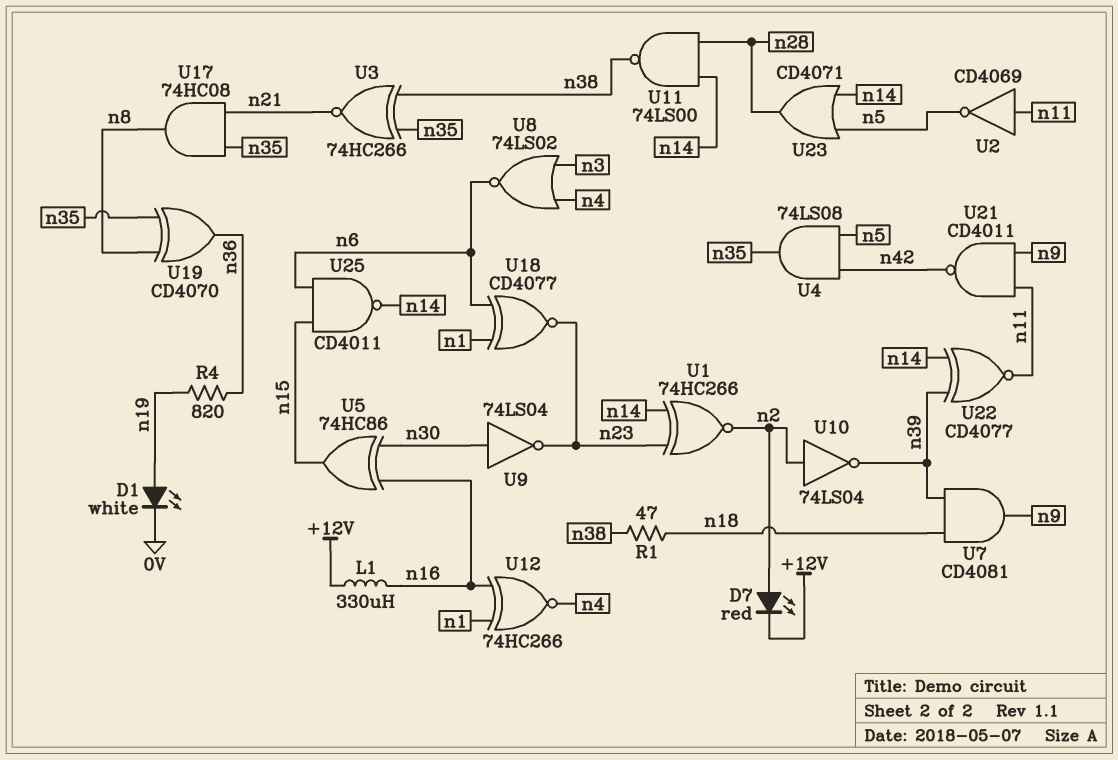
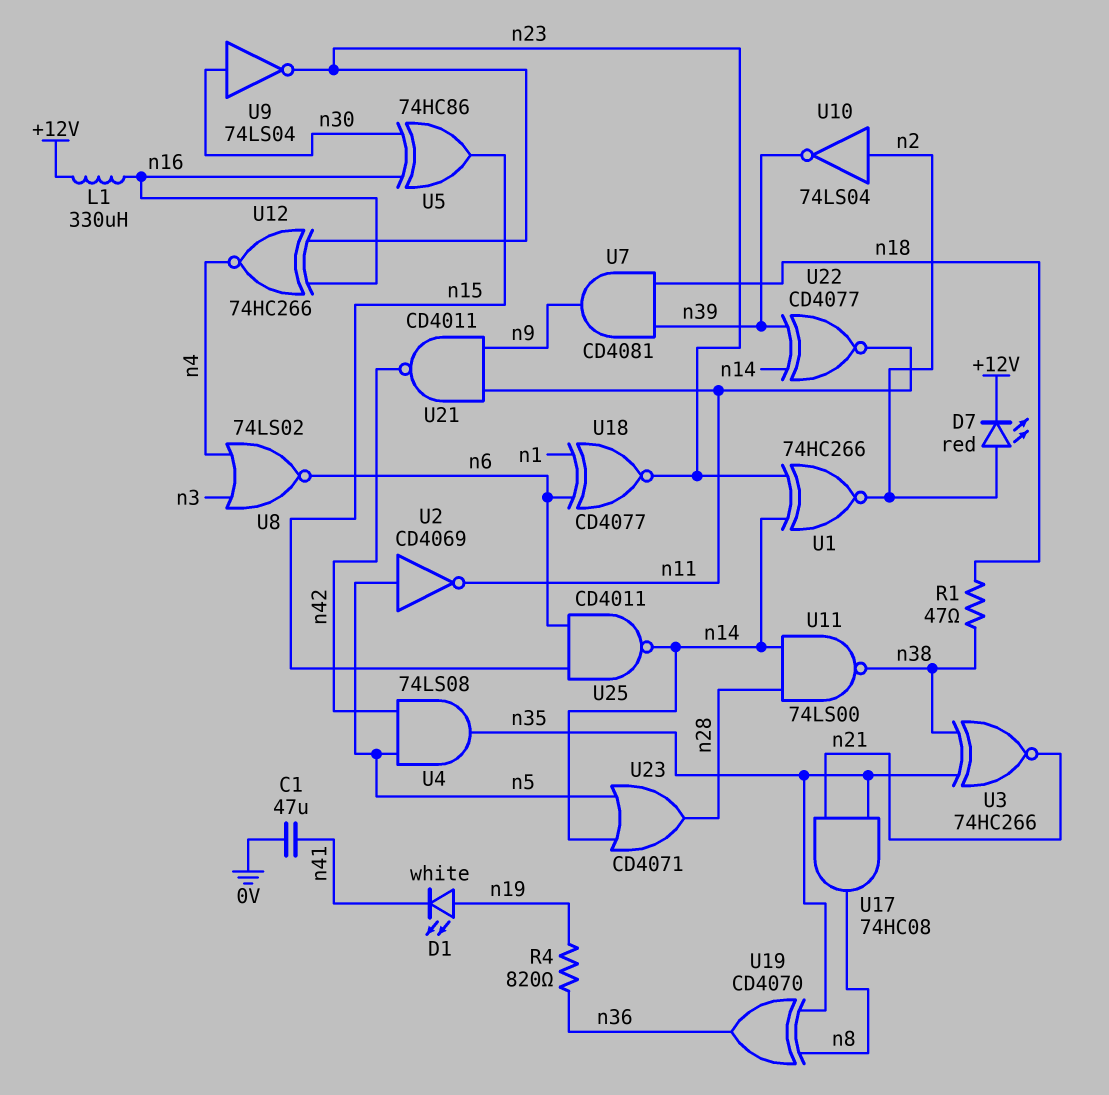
C1: none -> 47uF (0V, n41)
D1: LED white (A n19, K 0V) -> LED white (A n19, K n41)
U2: NOT CD4069 (in n11, out n5) -> NOT CD4069 (in n5, out n11)
U12: XNOR 74HC266 (in n1, in n16, out n4) -> XNOR 74HC266 (in n16, in n23, out n4)

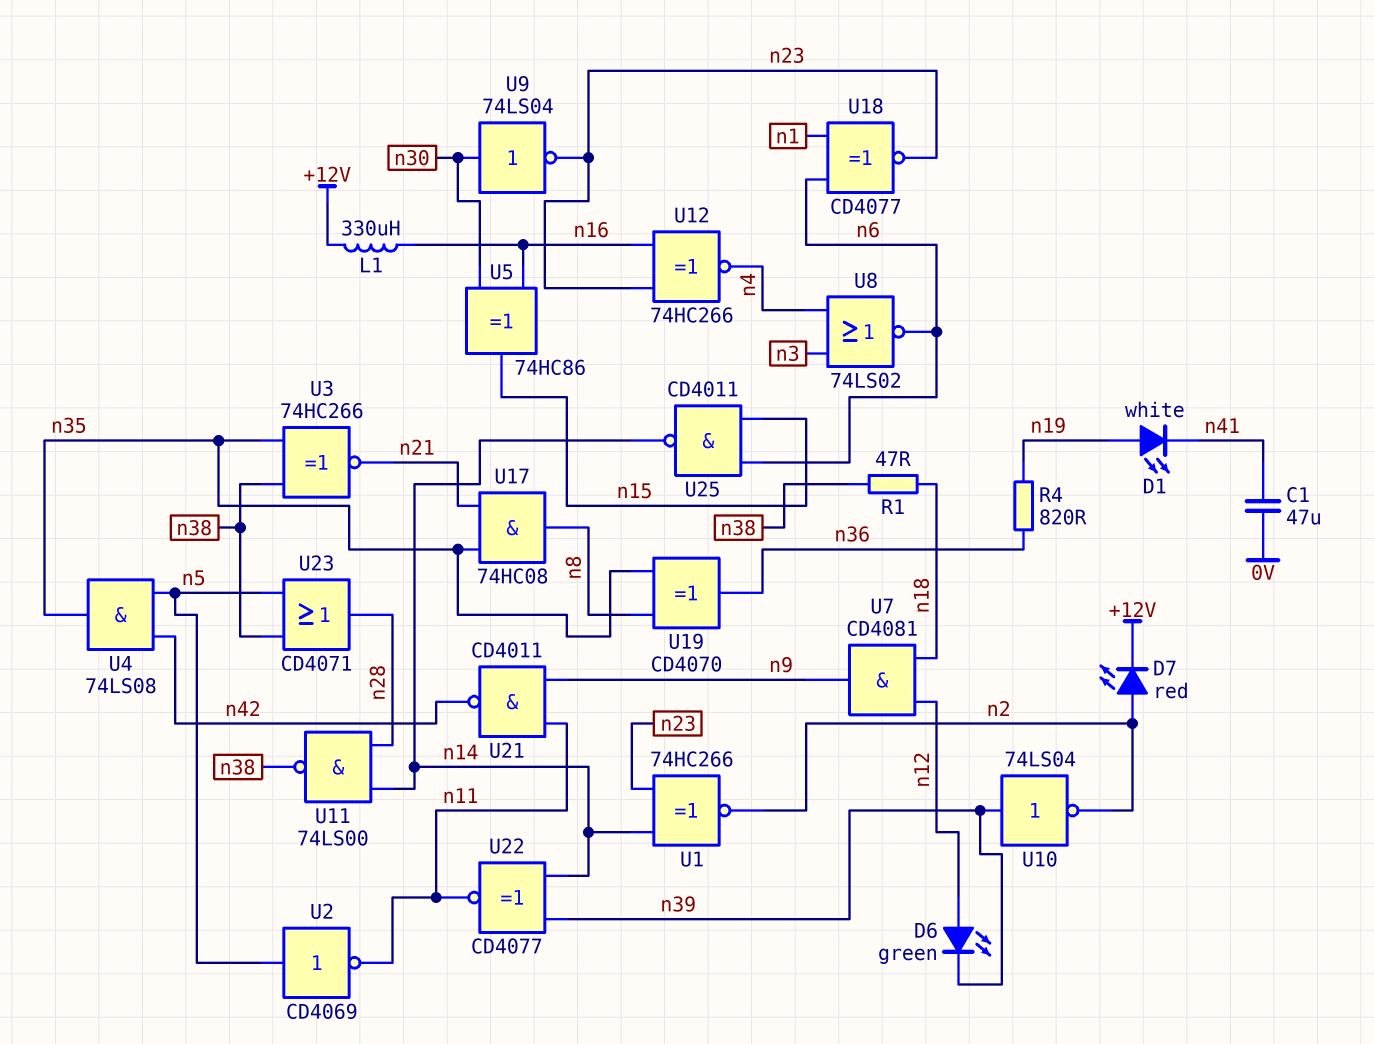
D6: none -> LED green (A n12, K n39)
U7: AND CD4081 (in n18, in n39, out n9) -> AND CD4081 (in n12, in n18, out n9)
U10: NOT 74LS04 (in n2, out n39) -> NOT 74LS04 (in n39, out n2)
U23: OR CD4071 (in n5, in n14, out n28) -> OR CD4071 (in n5, in n38, out n28)

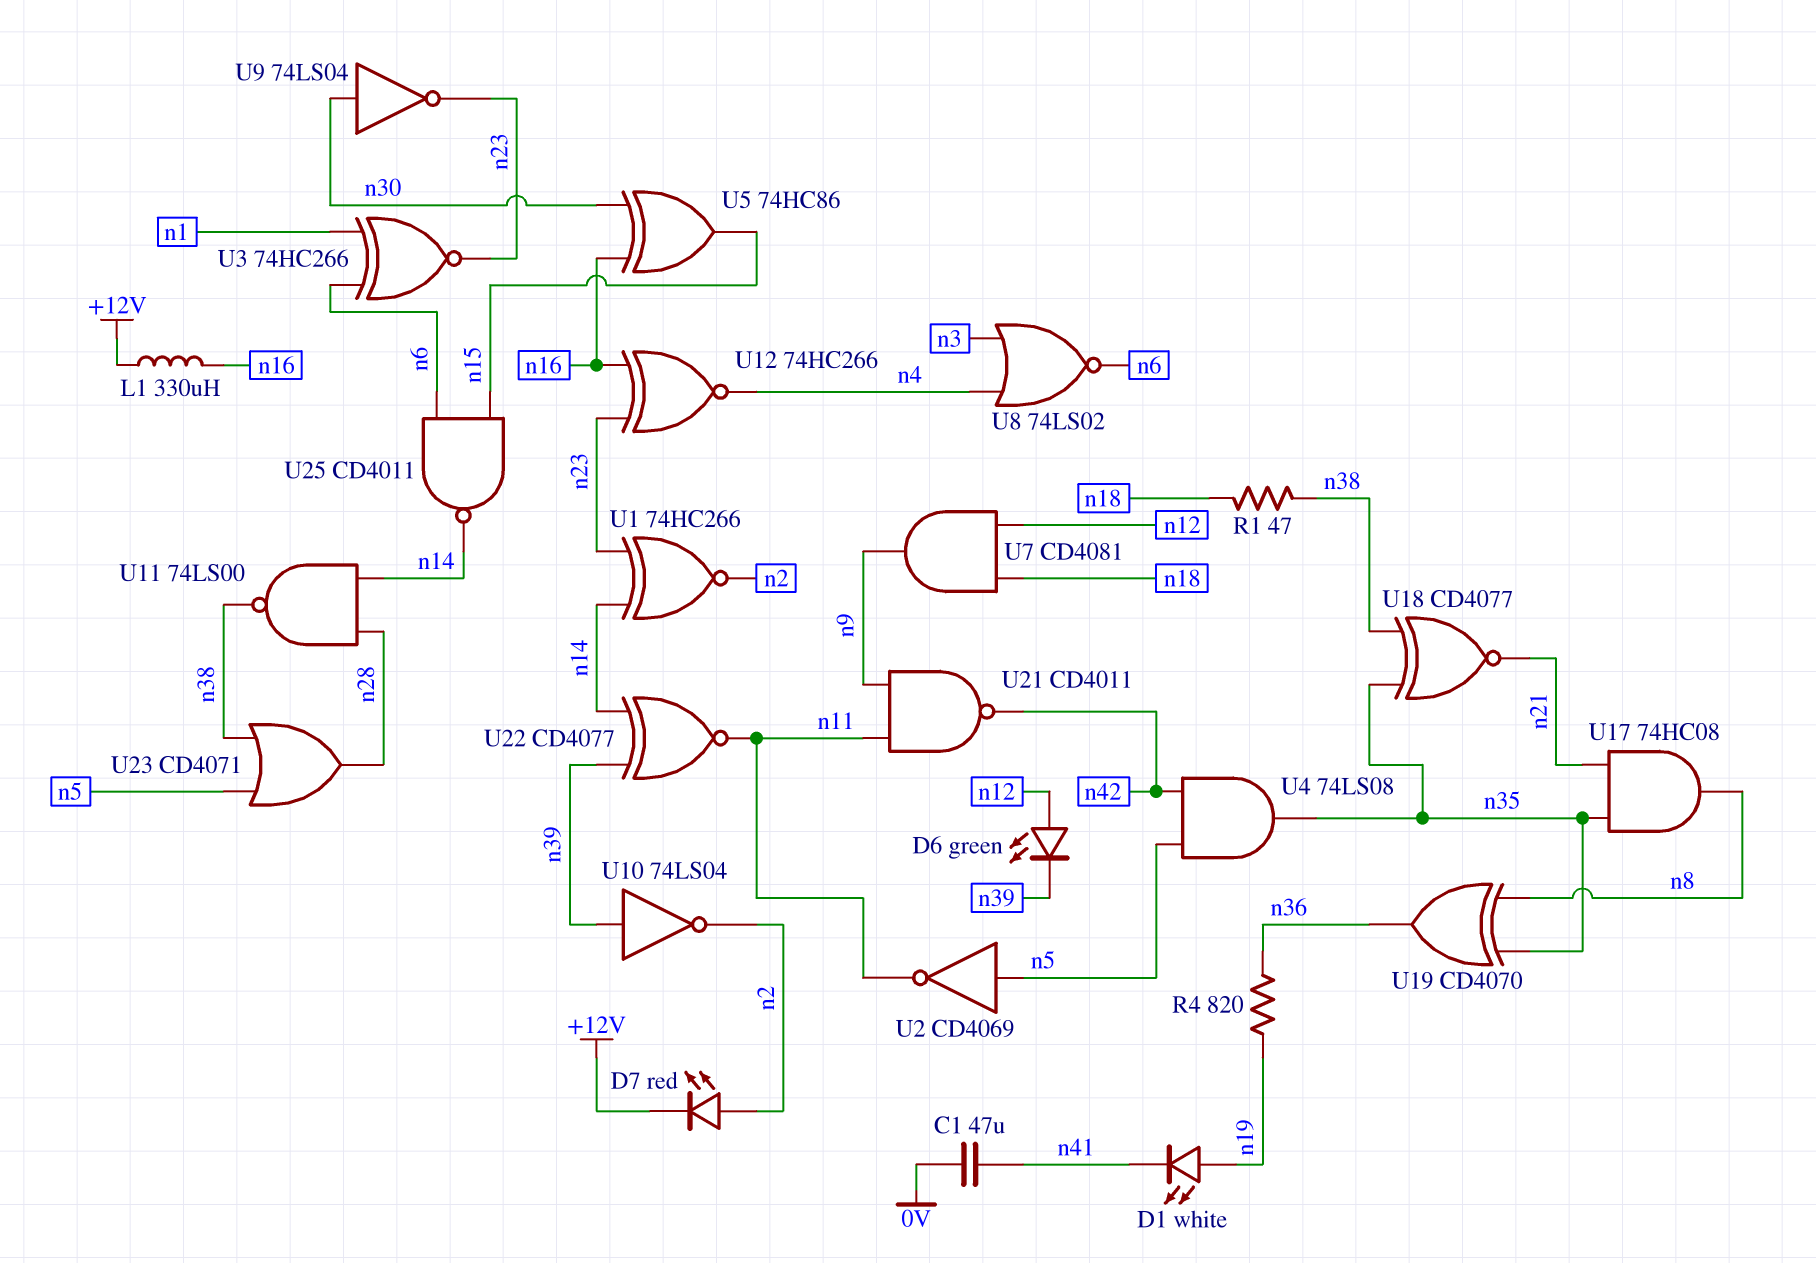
U3: XNOR 74HC266 (in n35, in n38, out n21) -> XNOR 74HC266 (in n1, in n6, out n23)
U18: XNOR CD4077 (in n1, in n6, out n23) -> XNOR CD4077 (in n35, in n38, out n21)

